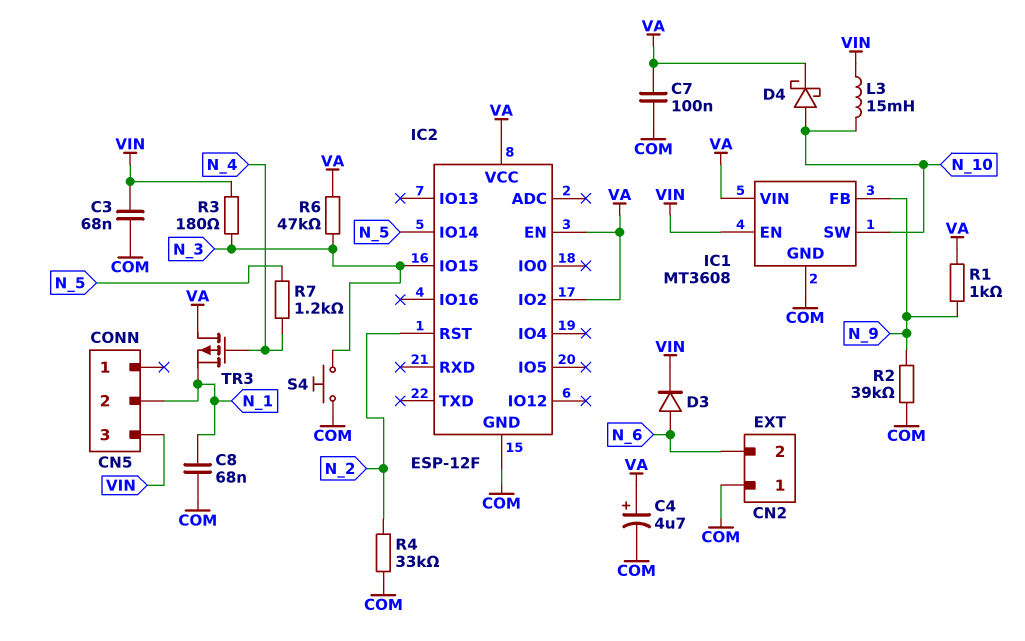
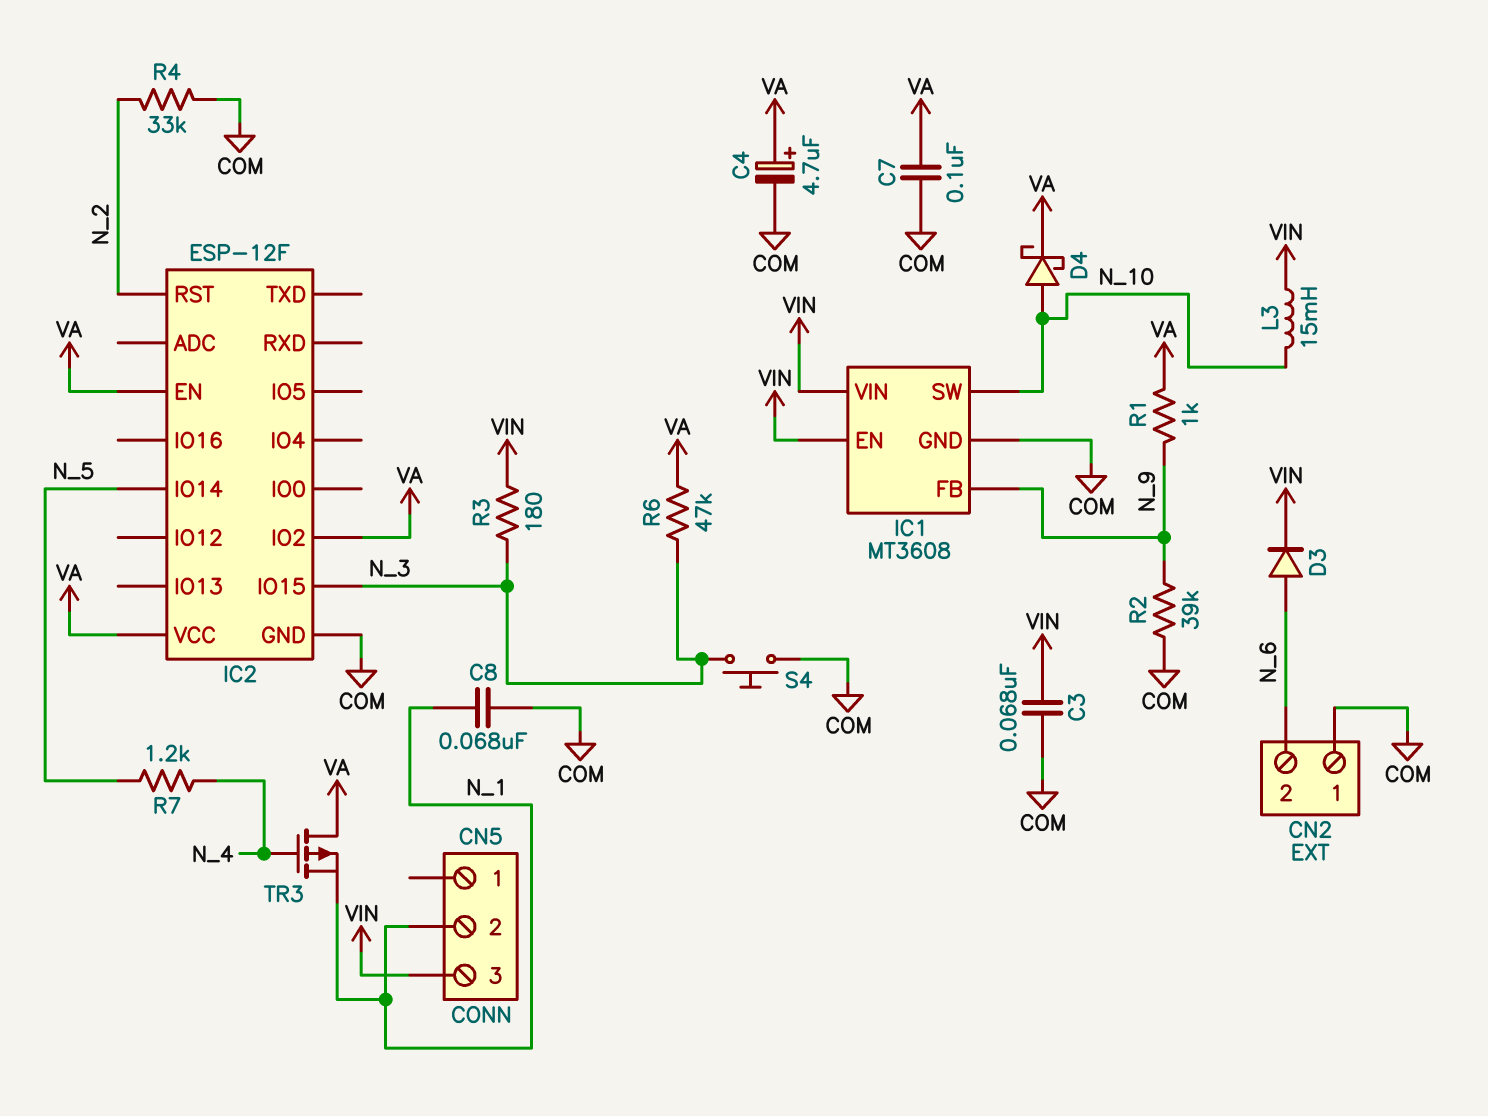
IC1 pin VIN: VA -> VIN

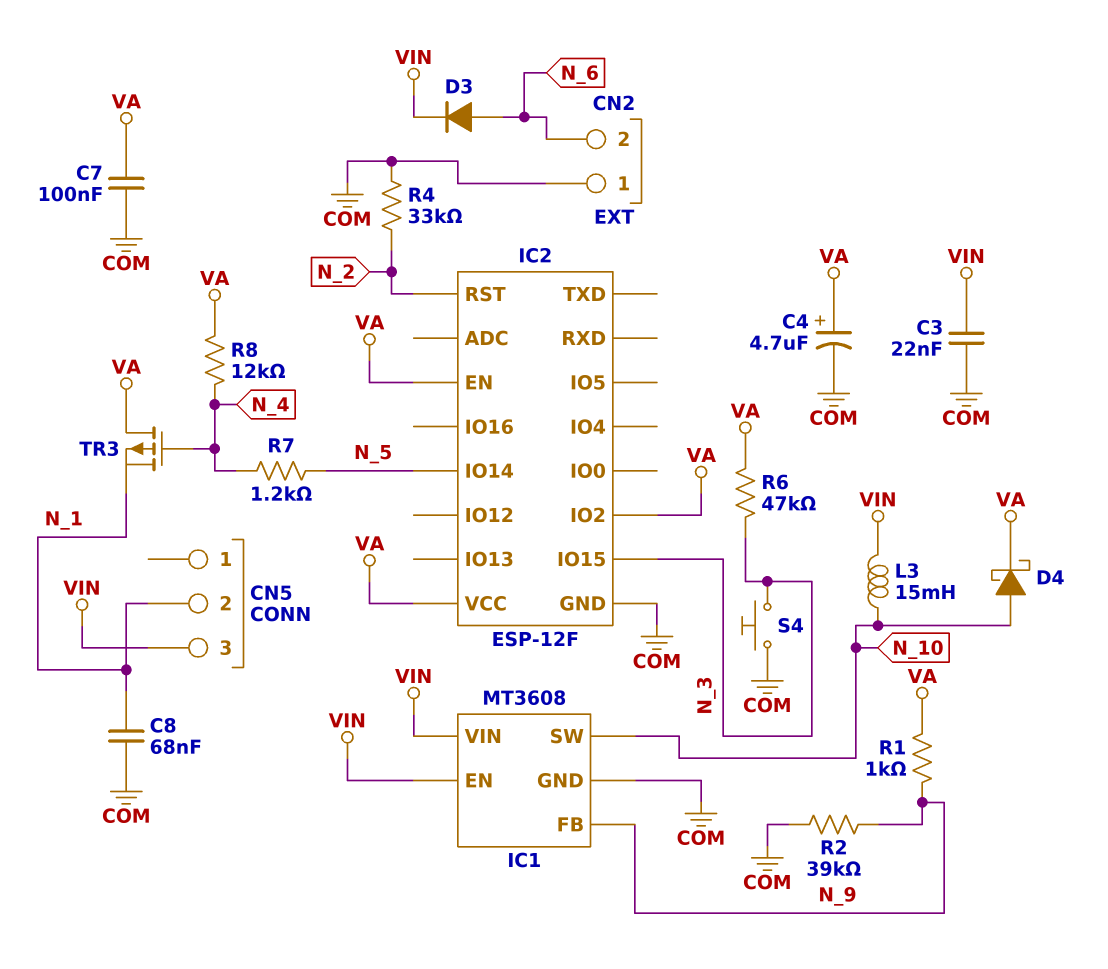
C3: 68nF (COM, VIN) -> 22nF (COM, VIN)
R3: 180 (N_3, VIN) -> none
R8: none -> 12k (N_4, VA)

